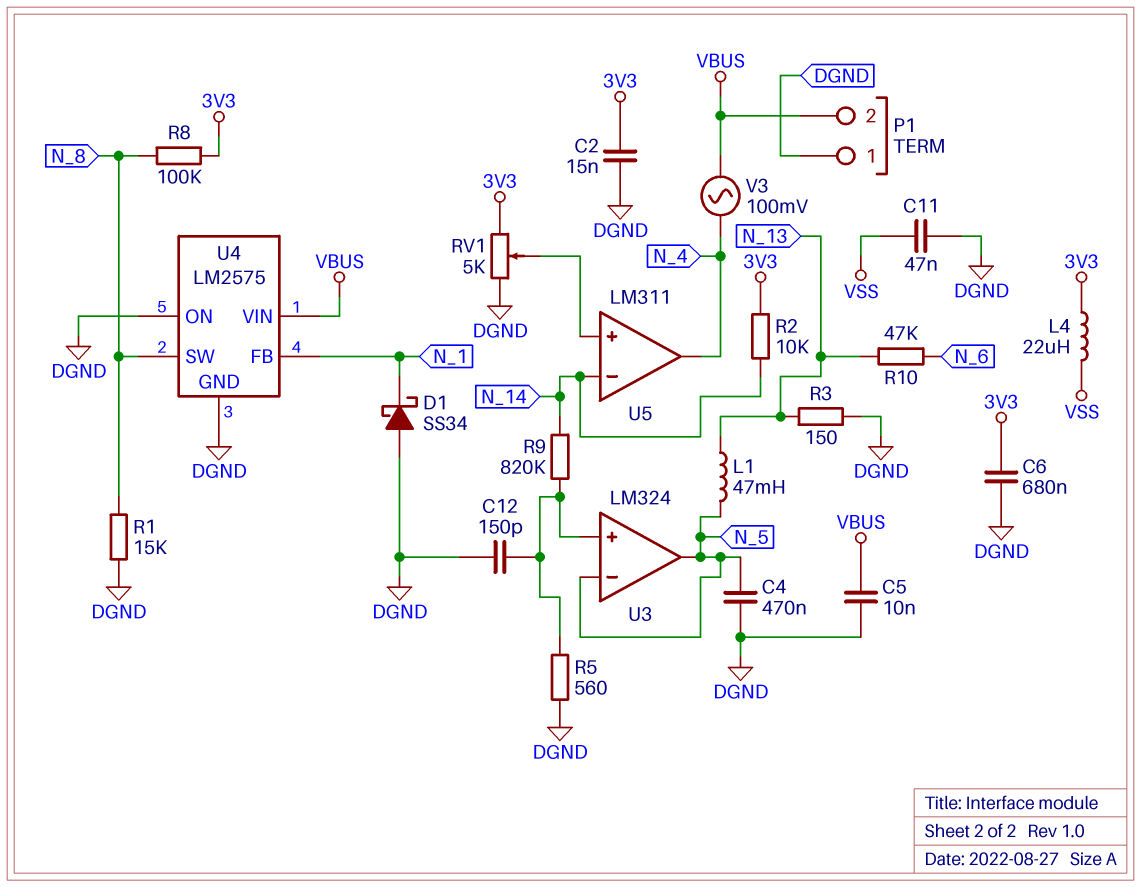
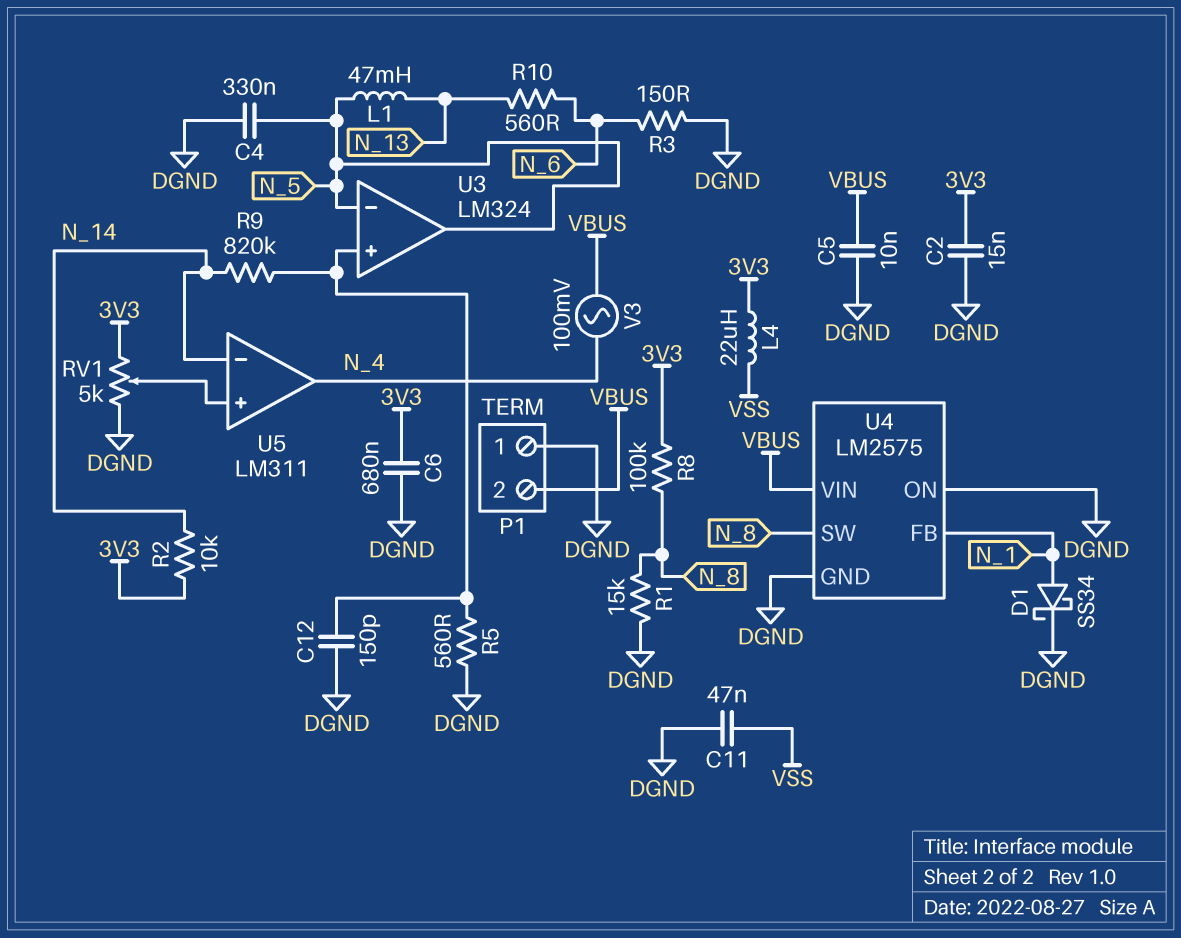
C4: 470nF (DGND, N_5) -> 330nF (DGND, N_5)
D1: schottky SS34 (A DGND, K N_1) -> schottky SS34 (A N_1, K DGND)
R3: 150 (DGND, N_13) -> 150 (DGND, N_6)
R10: 47k (N_6, N_13) -> 560 (N_6, N_13)

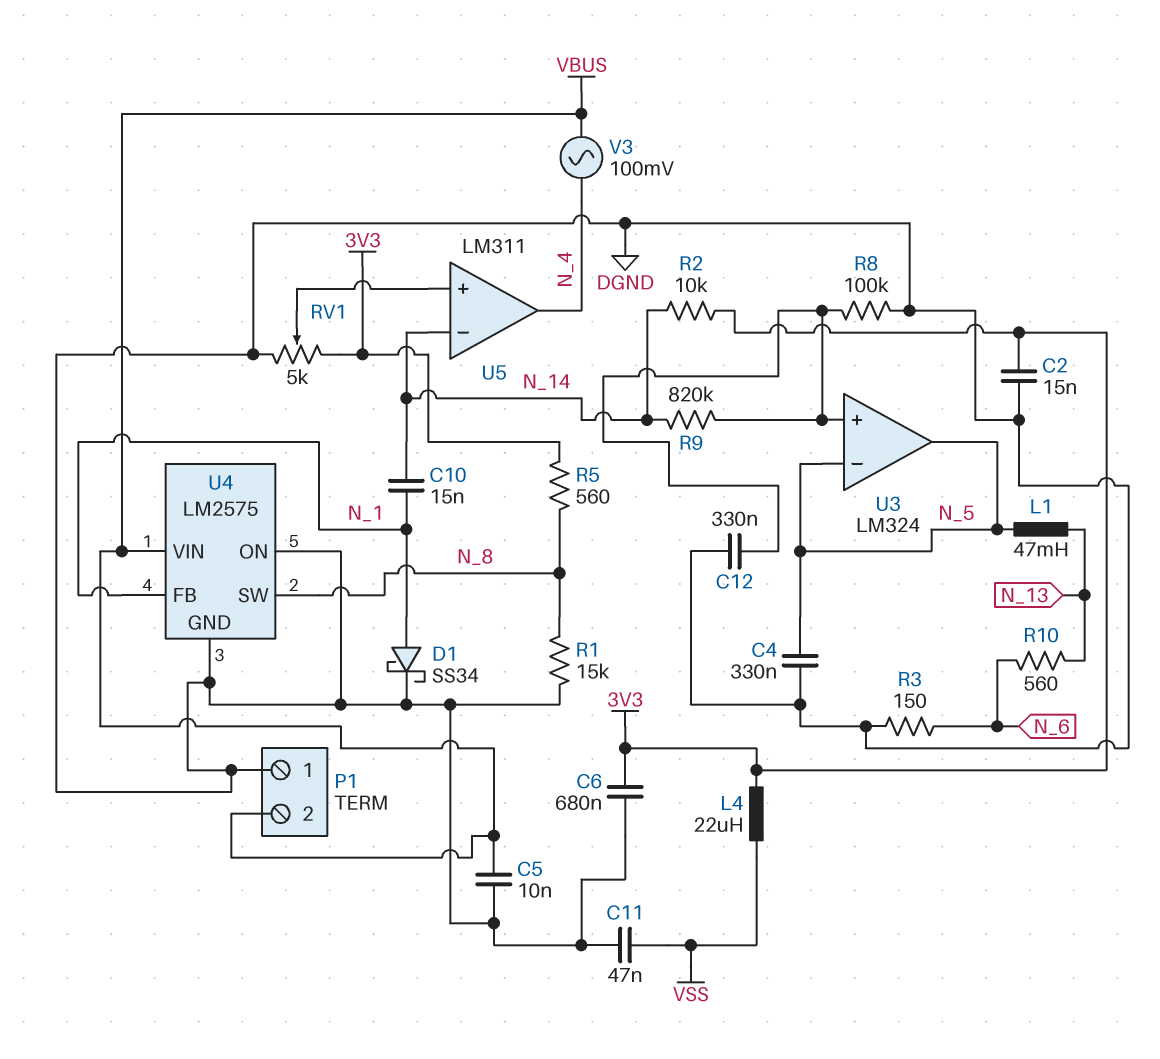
C10: none -> 15nF (N_1, N_14)
C12: 150pF (DGND, U3/in+) -> 330nF (DGND, U3/in+)
R5: 560 (DGND, U3/in+) -> 560 (3V3, N_8)
R8: 100k (3V3, N_8) -> 100k (DGND, U3/in+)

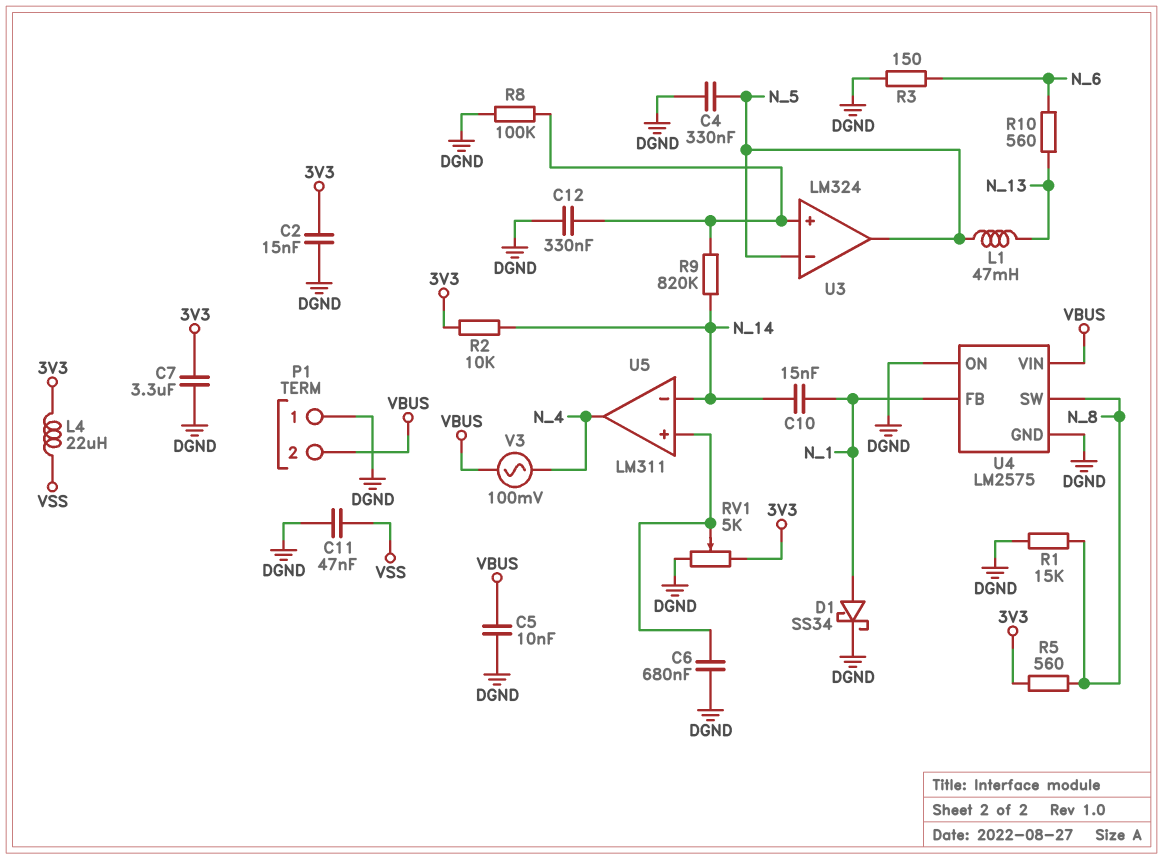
C6: 680nF (3V3, DGND) -> 680nF (DGND, U5/in+)
C7: none -> 3.3uF (3V3, DGND)

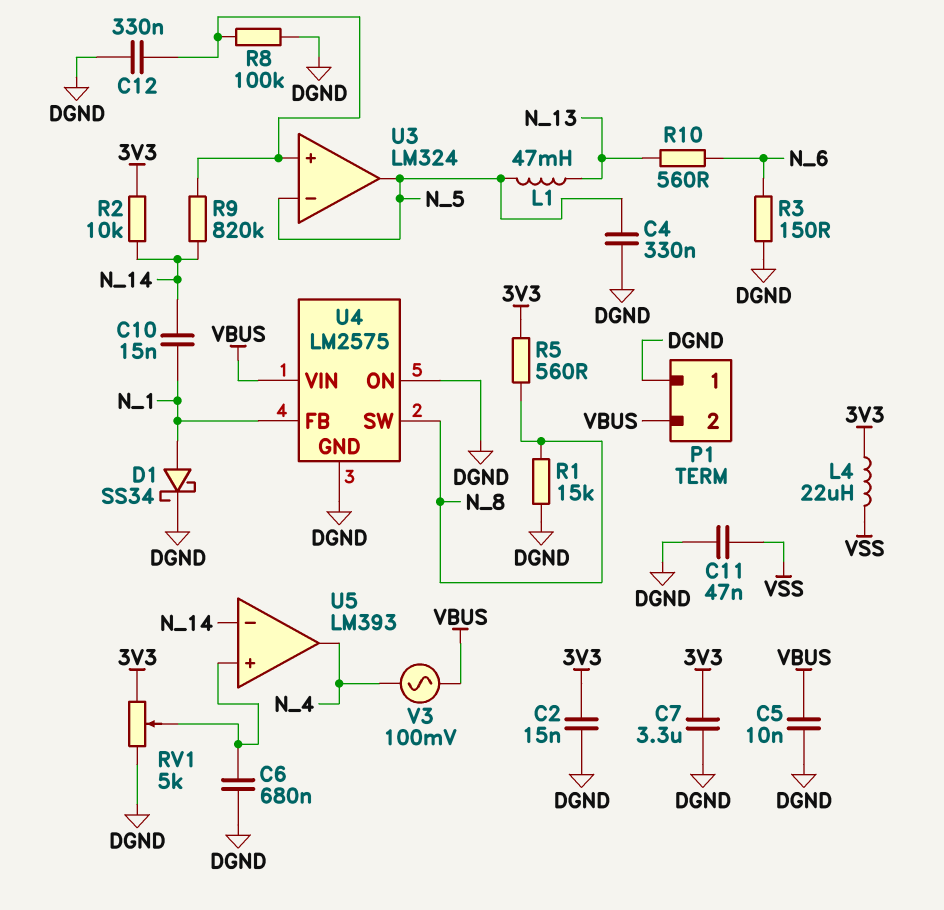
U5: LM311 -> LM393

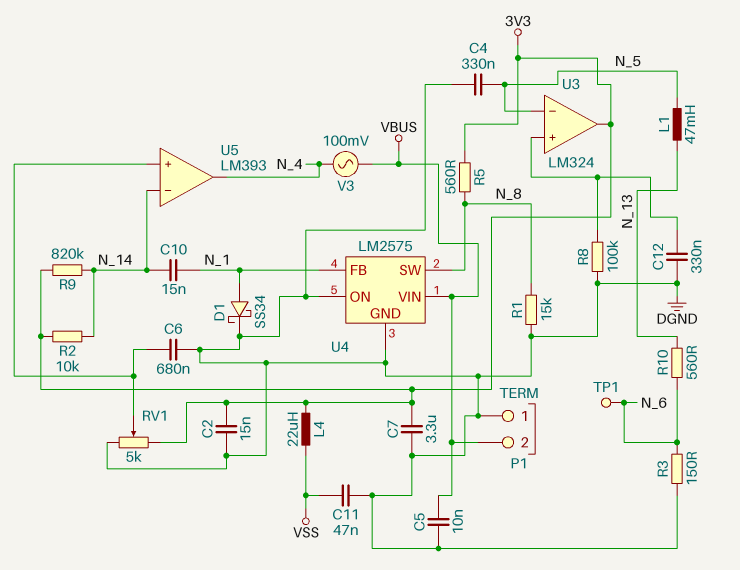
R9: 820k (N_14, U3/in+) -> 820k (3V3, N_14)
TP1: none -> test point (N_6)
U3 pin out: N_5 -> 3V3

